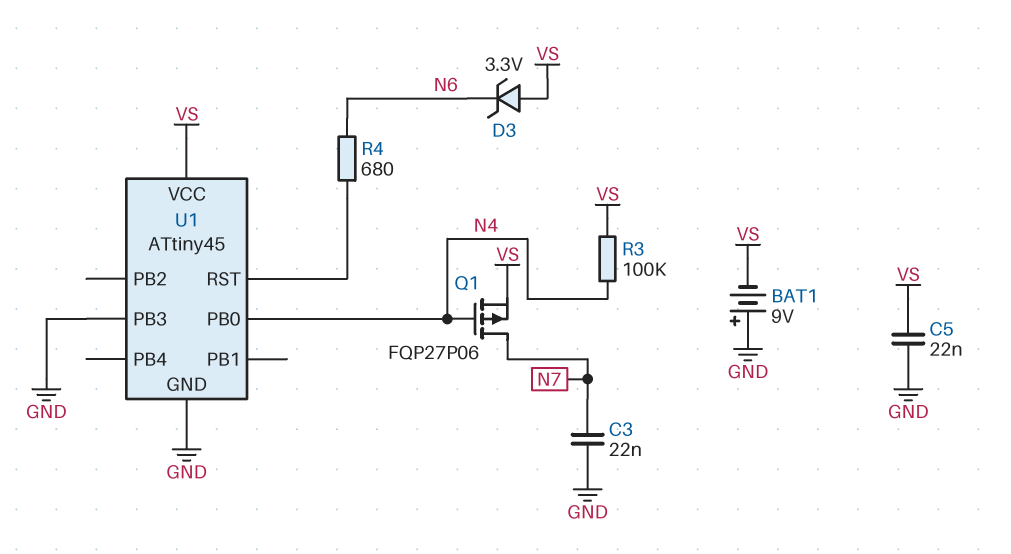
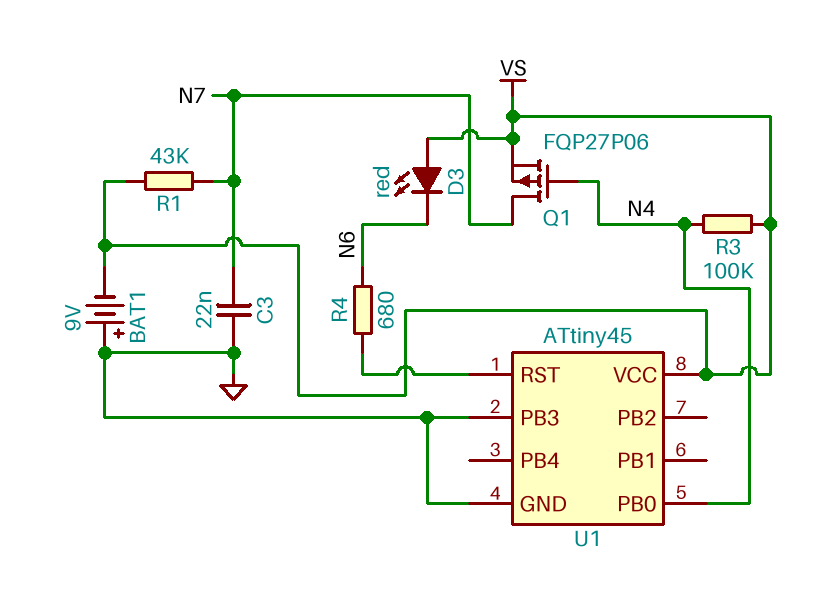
C5: 22nF (GND, VS) -> none
D3: zener 3.3V (A VS, K N6) -> LED red (A VS, K N6)
R1: none -> 43k (N7, VS)

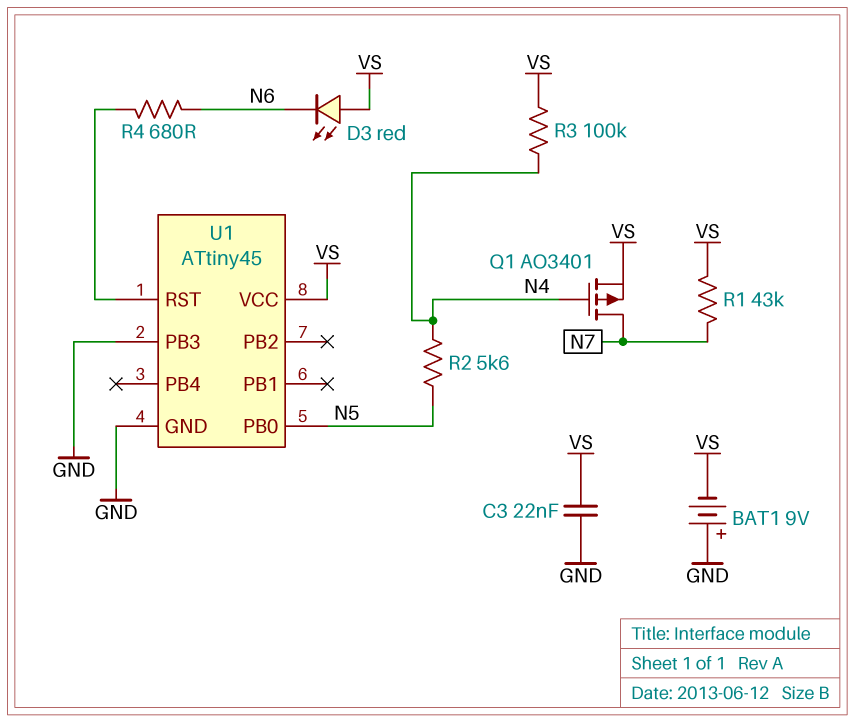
C3: 22nF (GND, N7) -> 22nF (GND, VS)
Q1: PMOS FQP27P06 (G N4, D N7, S VS) -> PMOS AO3401 (G N4, D N7, S VS)
R2: none -> 5.6k (N4, N5)
U1 pin PB0: N4 -> N5

